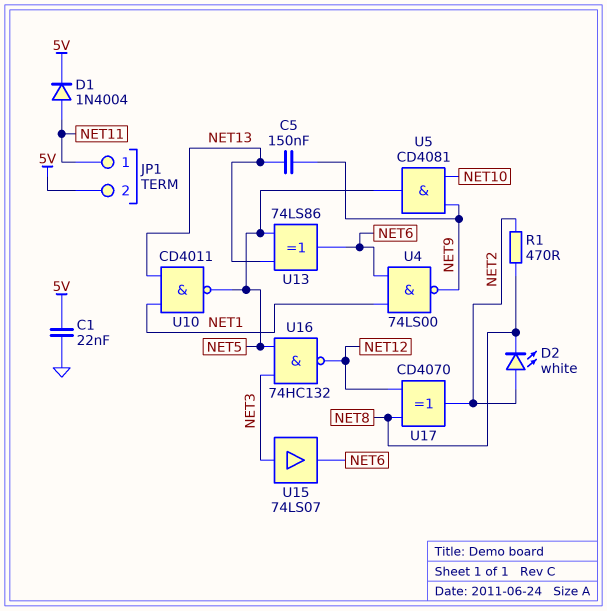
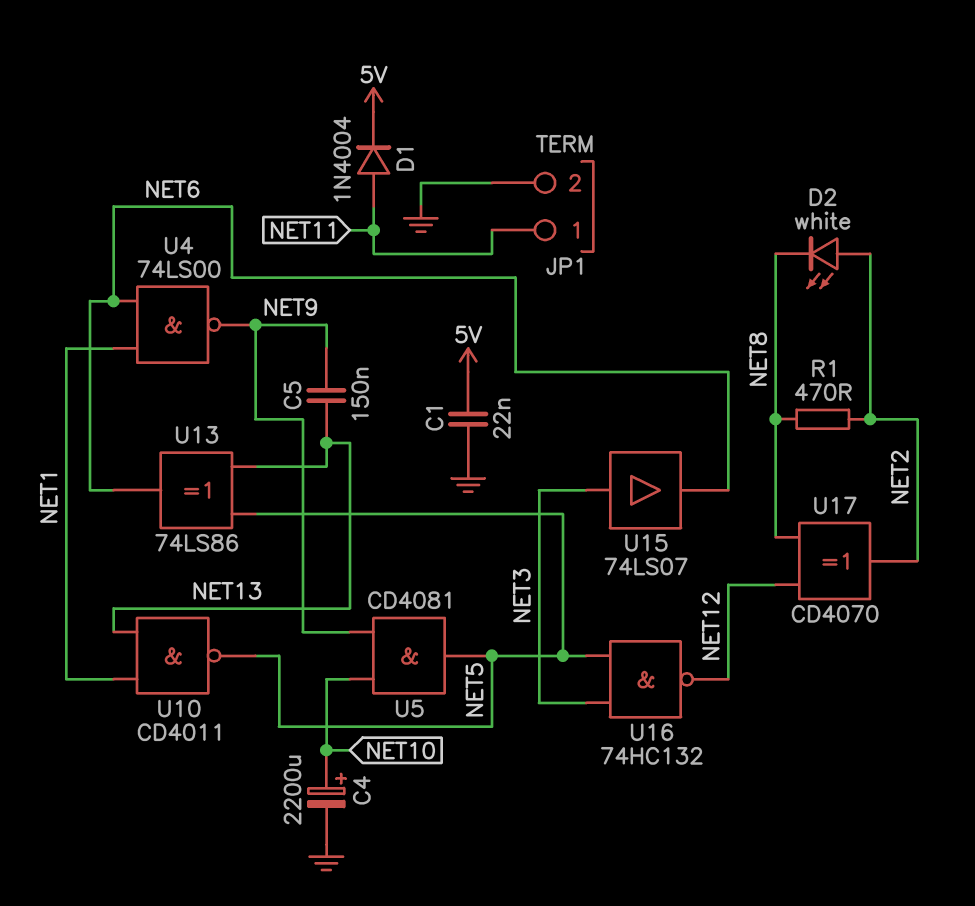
C4: none -> 2200uF (plus NET10, minus GND)
JP1 pin 2: 5V -> GND

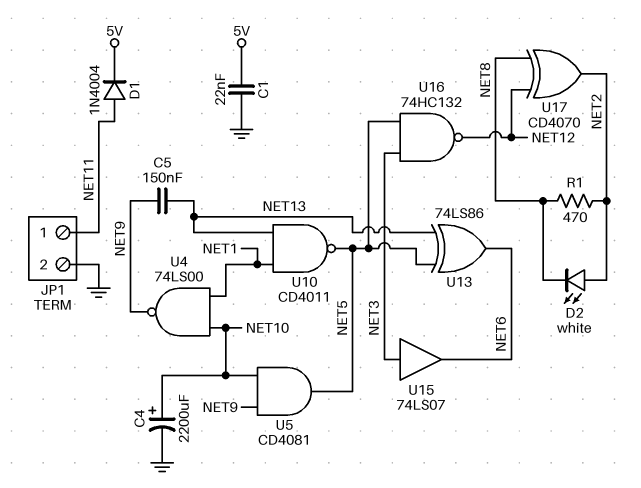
U4: NAND 74LS00 (in NET1, in NET6, out NET9) -> NAND 74LS00 (in NET1, in NET10, out NET9)

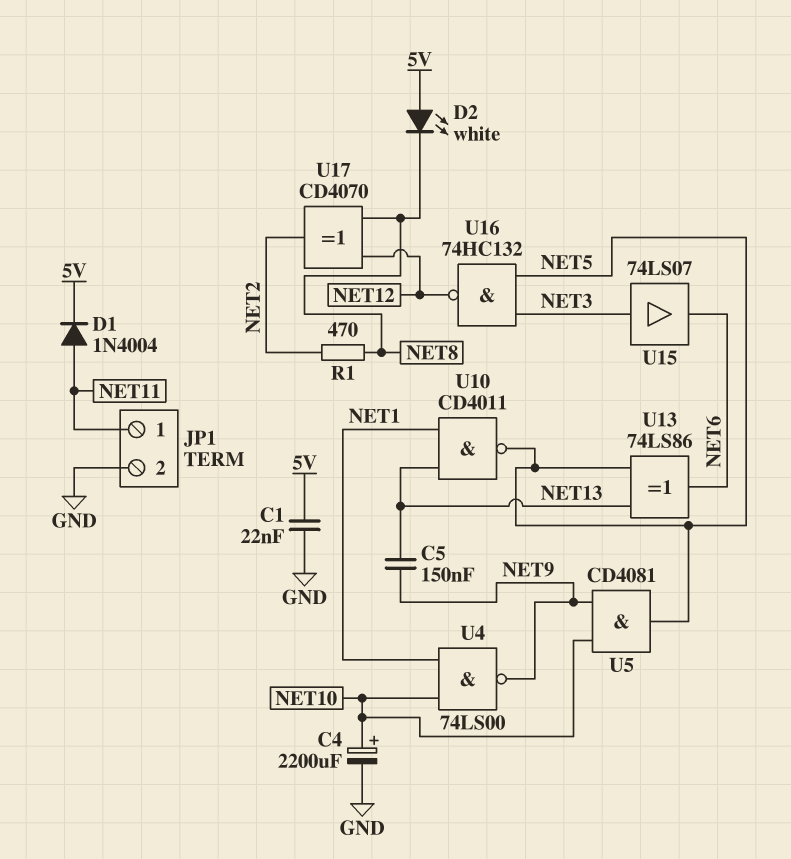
D2: LED white (A NET2, K NET8) -> LED white (A 5V, K NET8)

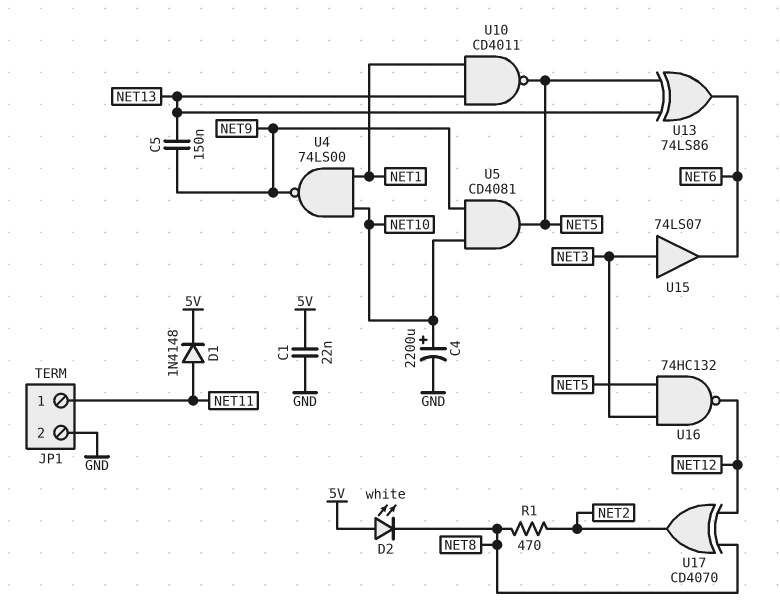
D1: diode 1N4004 (A NET11, K 5V) -> diode 1N4148 (A NET11, K 5V)

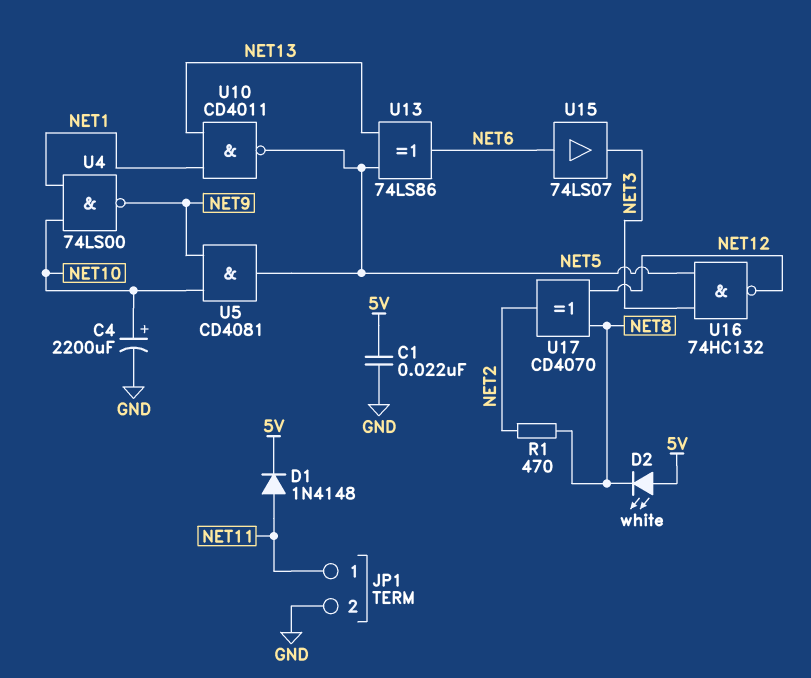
C5: 150nF (NET9, NET13) -> none
U15: buffer 74LS07 (in NET3, out NET6) -> buffer 74LS07 (in NET6, out NET3)

